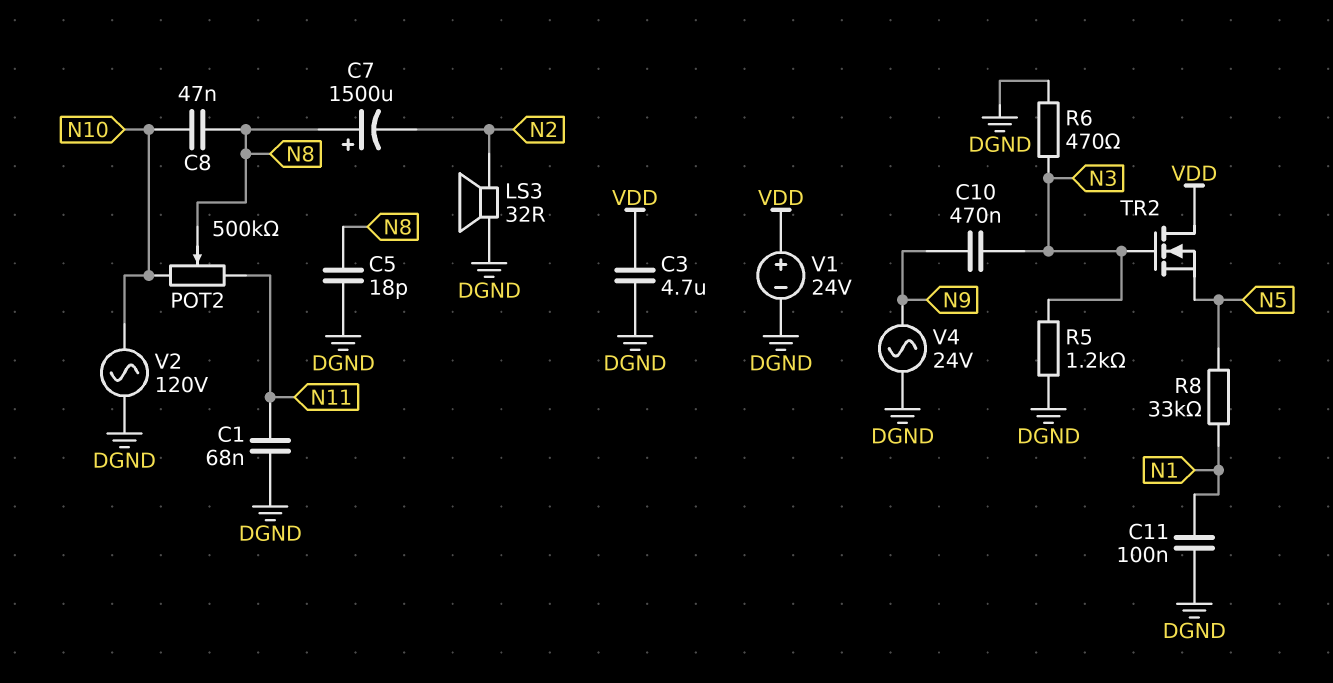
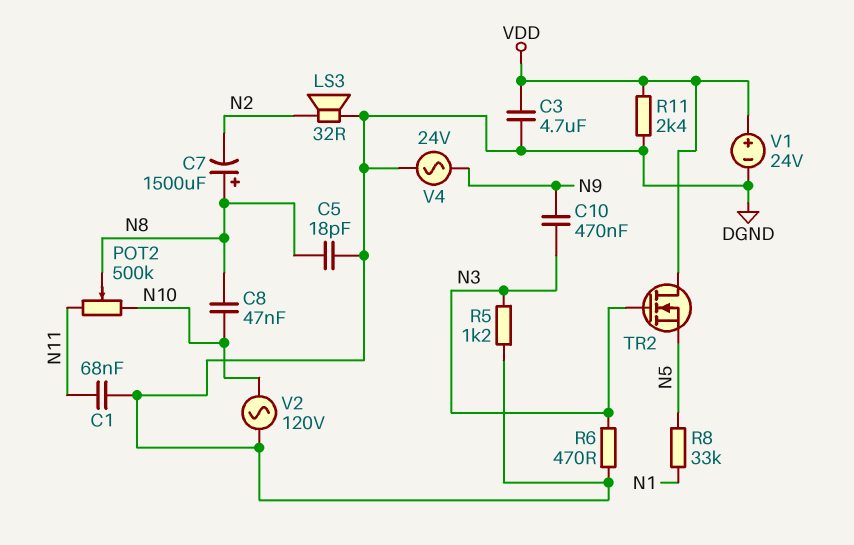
C11: 100nF (DGND, N1) -> none
R11: none -> 2.4k (DGND, VDD)

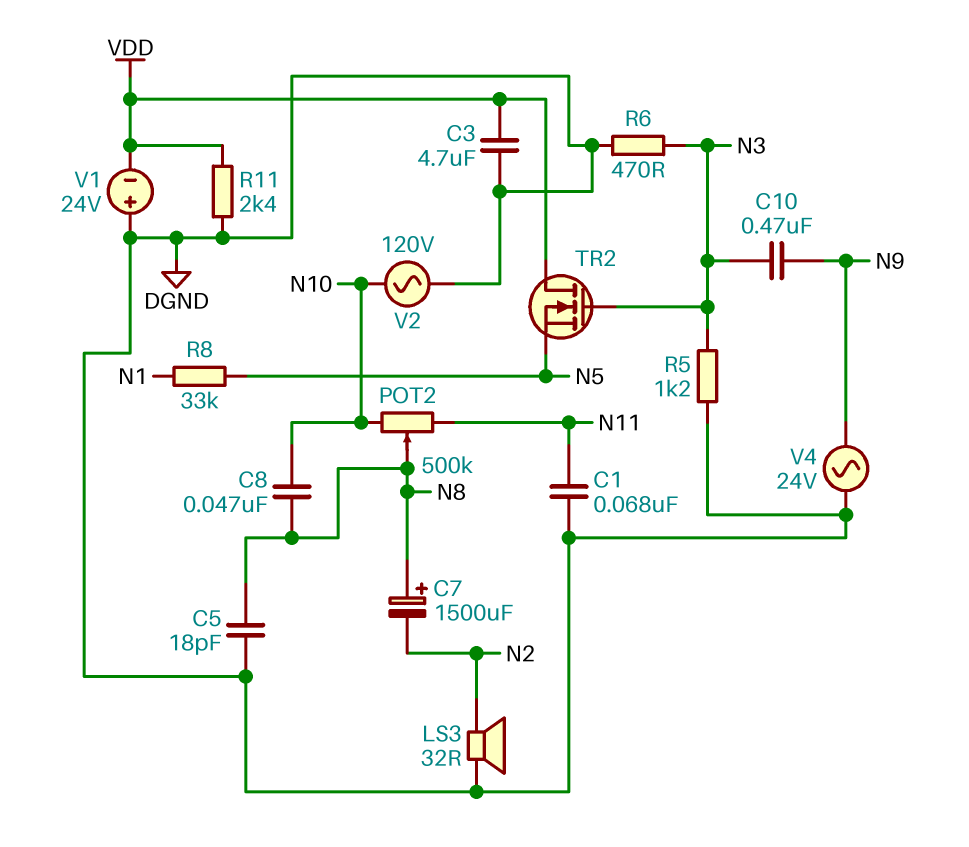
V1: 24V (plus VDD, minus DGND) -> 24V (plus DGND, minus VDD)

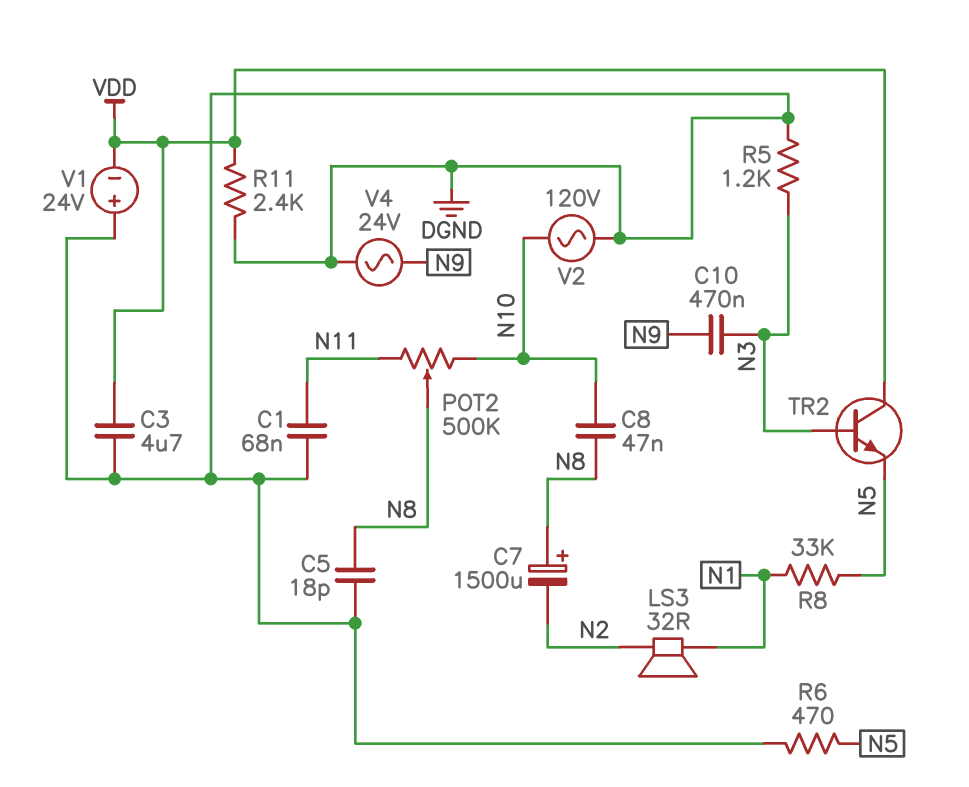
LS3: speaker 32R (DGND, N2) -> speaker 32R (N1, N2)
R6: 470 (DGND, N3) -> 470 (DGND, N5)
TR2: NMOS (G N3, D VDD, S N5) -> NPN (B N3, C VDD, E N5)

